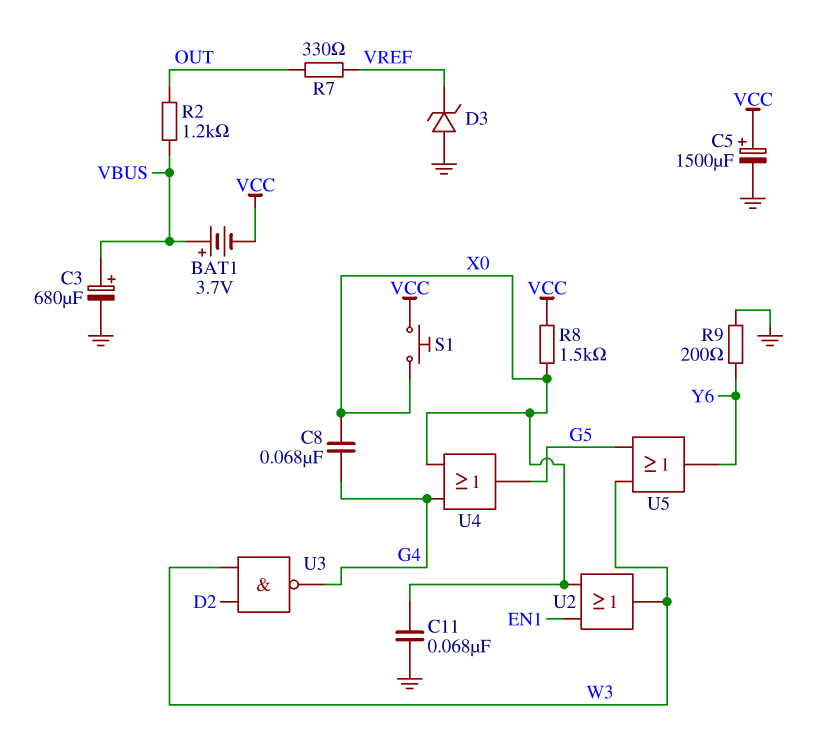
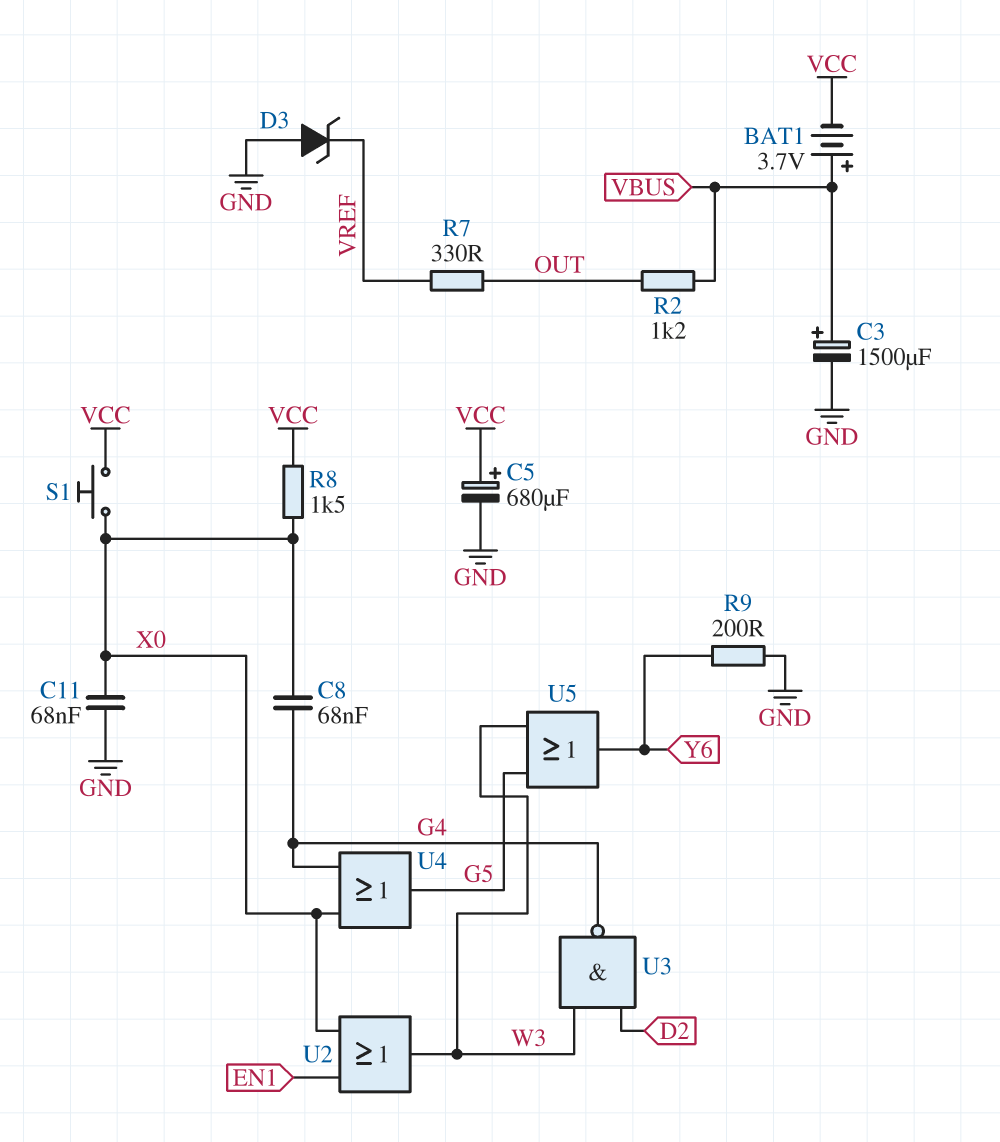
C3: 680uF (plus VBUS, minus GND) -> 1500uF (plus VBUS, minus GND)
C5: 1500uF (plus VCC, minus GND) -> 680uF (plus VCC, minus GND)

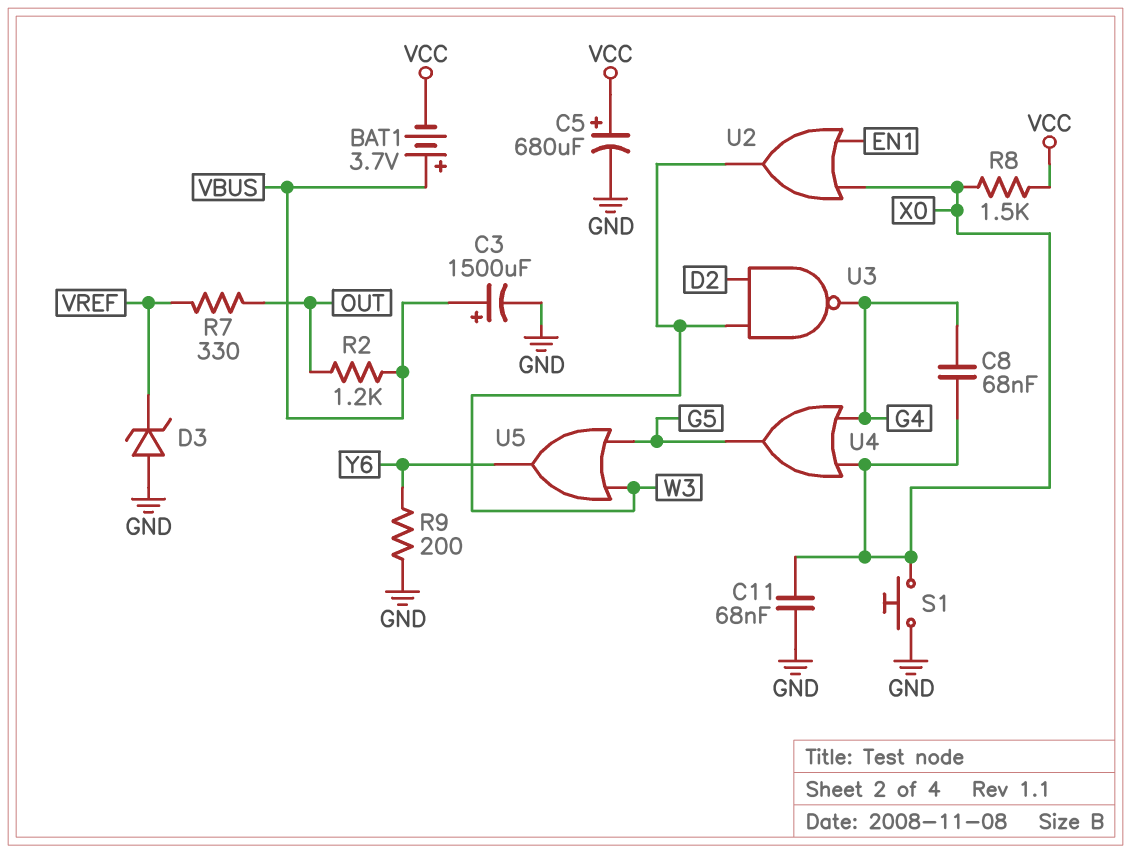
S1: button (VCC, X0) -> button (GND, X0)

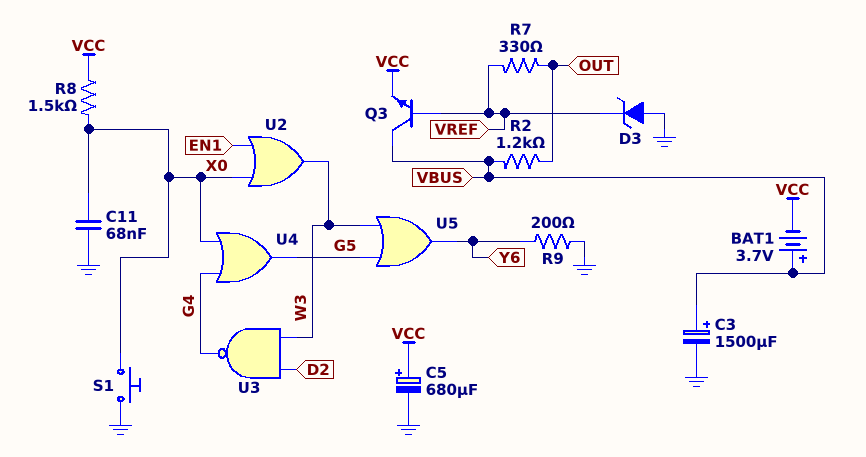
C8: 68nF (G4, X0) -> none
Q3: none -> NPN (B VREF, C VBUS, E VCC)

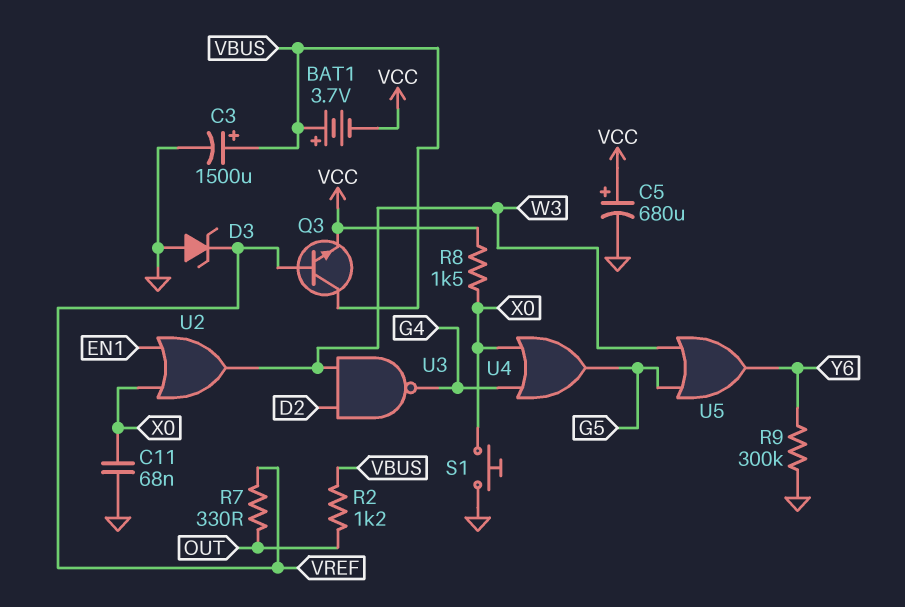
R9: 200 (GND, Y6) -> 300k (GND, Y6)

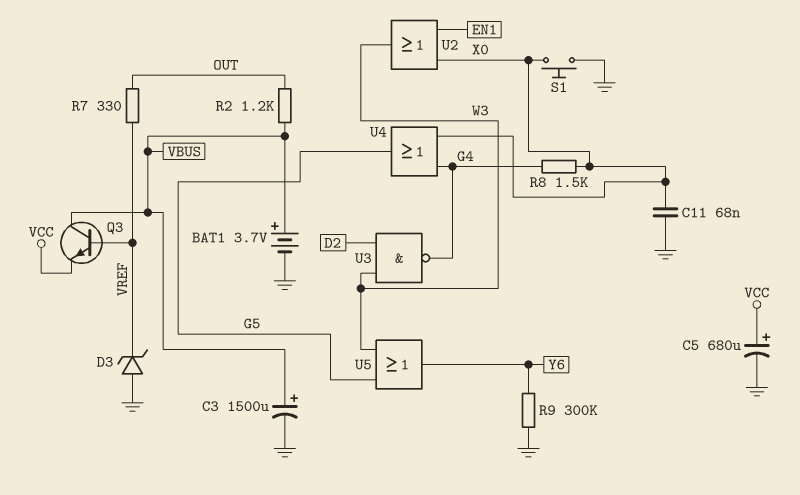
BAT1: 3.7V (plus VBUS, minus VCC) -> 3.7V (plus VBUS, minus GND)
R8: 1.5k (VCC, X0) -> 1.5k (G4, X0)

